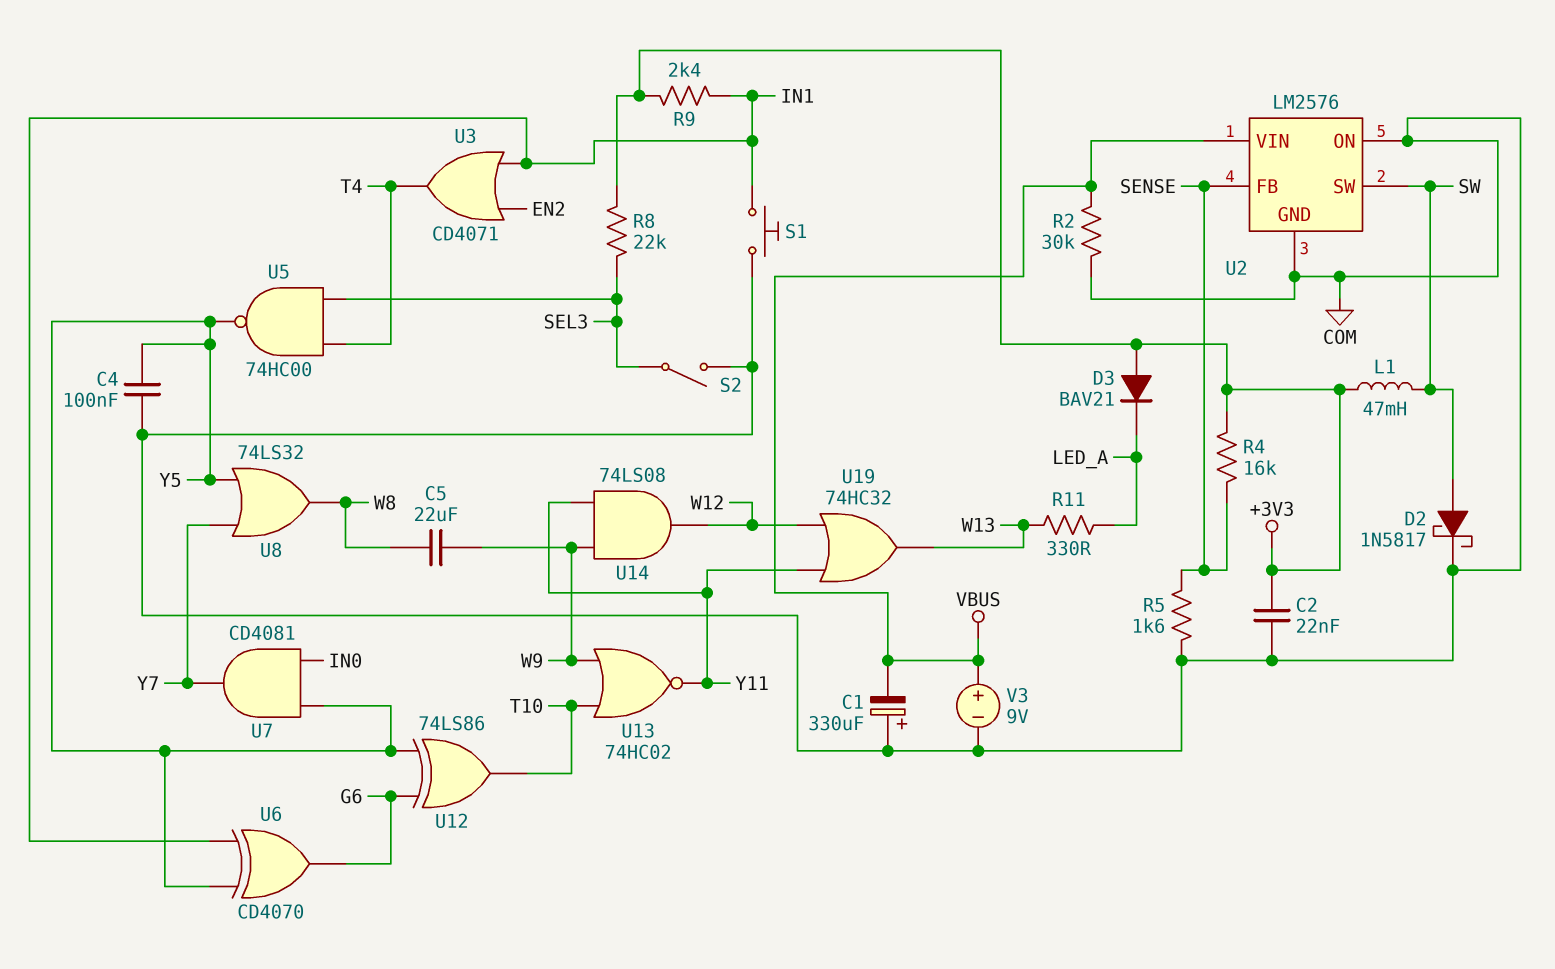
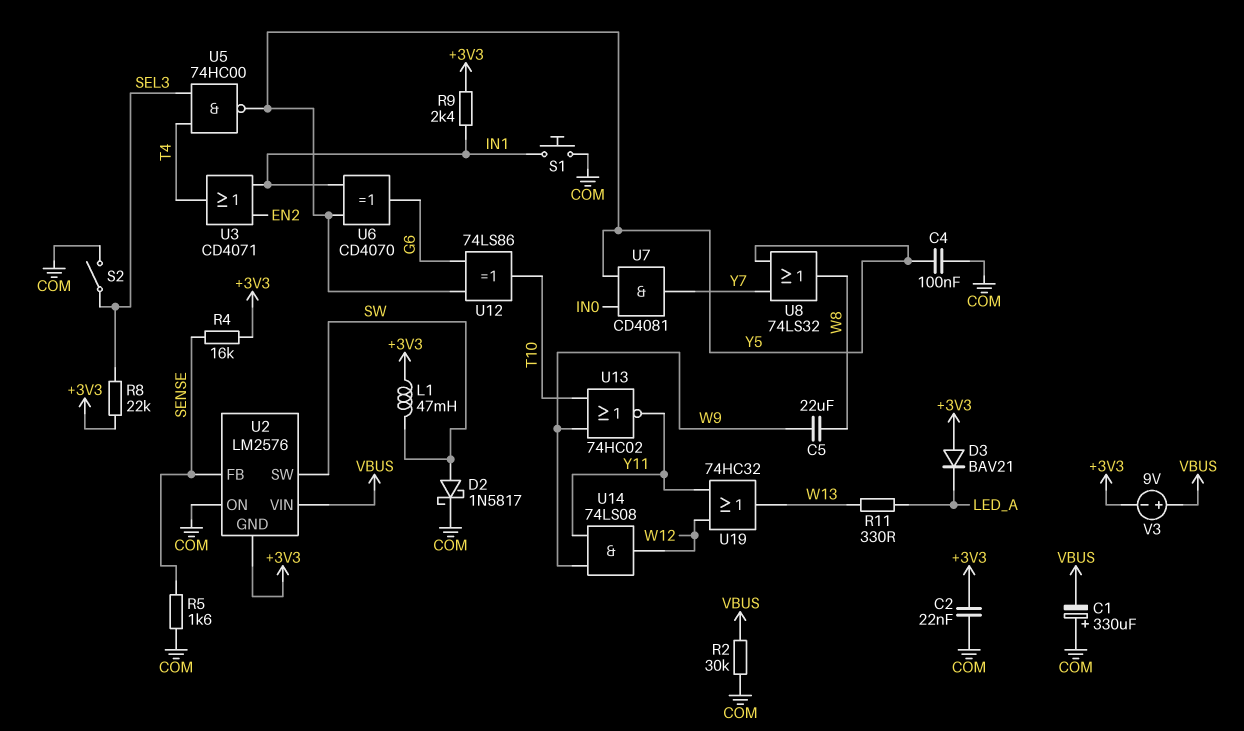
U2 pin GND: COM -> +3V3
V3: 9V (plus VBUS, minus COM) -> 9V (plus VBUS, minus +3V3)

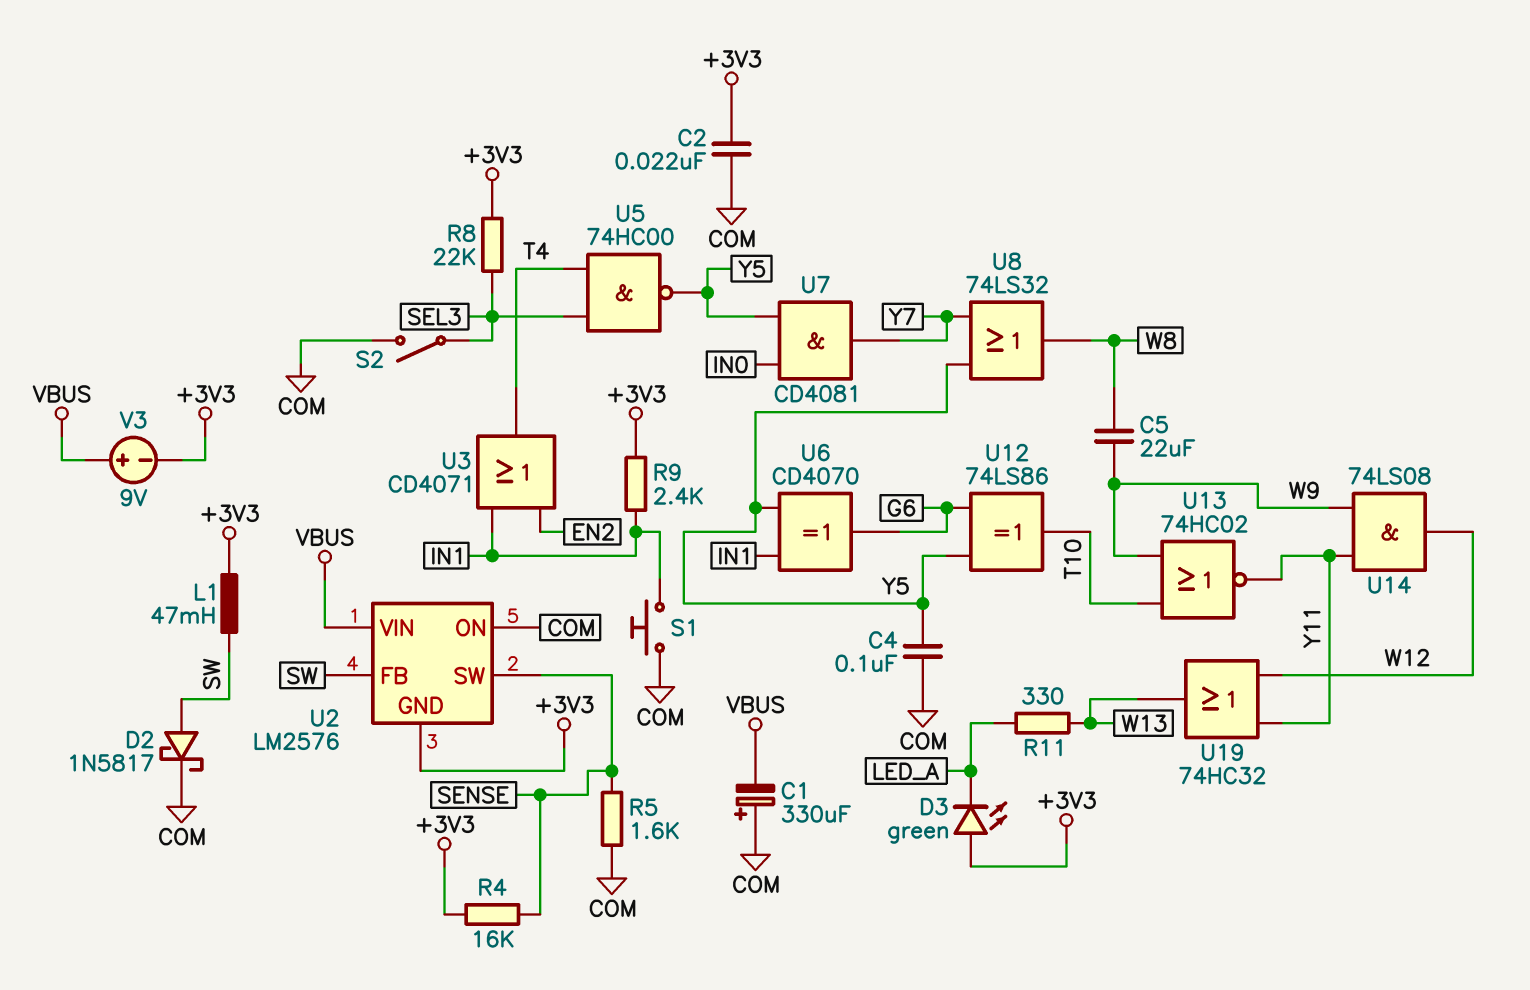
D3: diode BAV21 (A +3V3, K LED_A) -> LED green (A +3V3, K LED_A)
R2: 30k (COM, VBUS) -> none
U2 pin FB: SENSE -> SW
U2 pin SW: SW -> SENSE

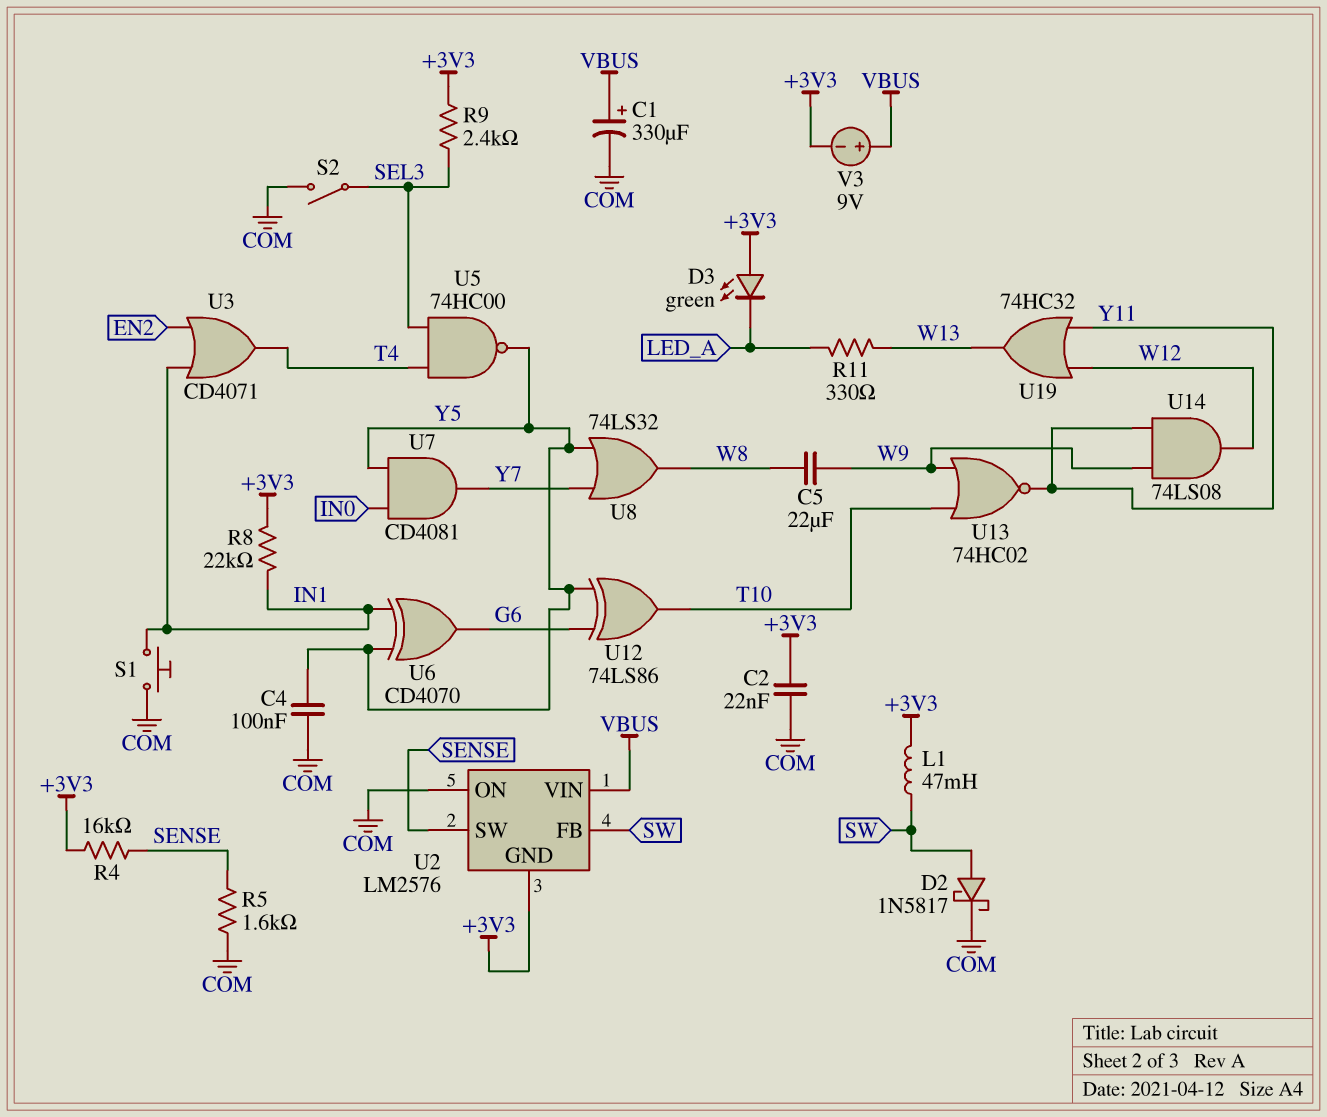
C1: 330uF (plus COM, minus VBUS) -> 330uF (plus VBUS, minus COM)
R8: 22k (+3V3, SEL3) -> 22k (+3V3, IN1)
R9: 2.4k (+3V3, IN1) -> 2.4k (+3V3, SEL3)

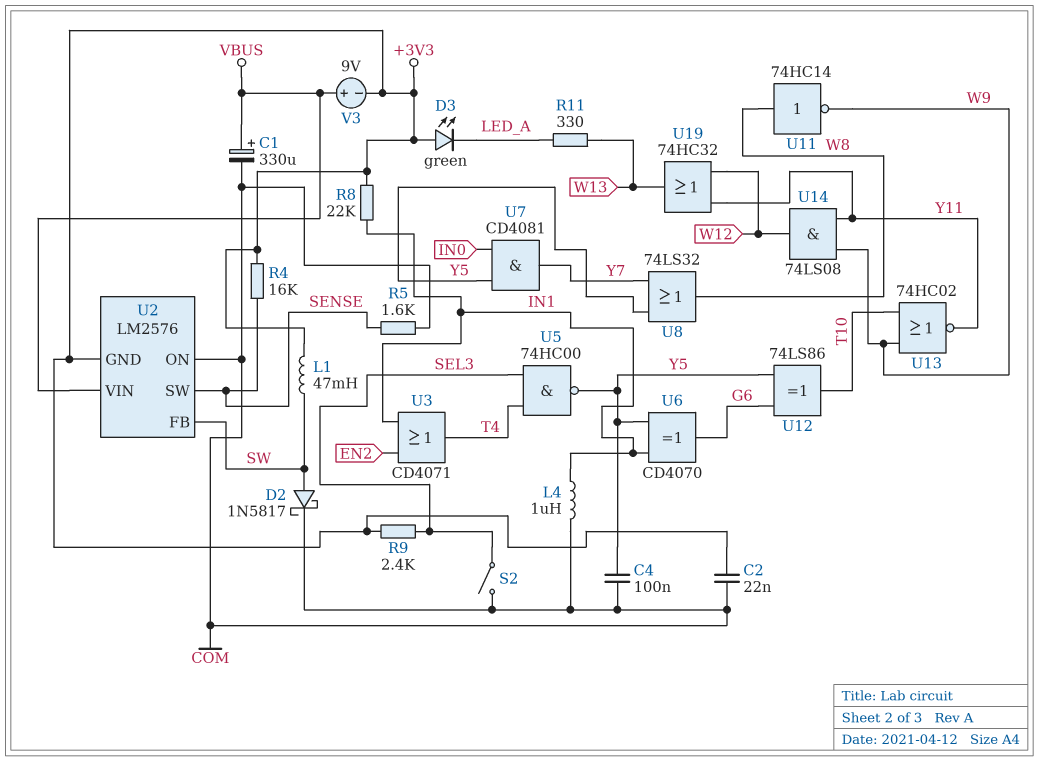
C5: 22uF (W8, W9) -> none
L4: none -> 1uH (COM, IN1)
S1: button (COM, IN1) -> none
U11: none -> NOT 74HC14 (in W8, out W9)

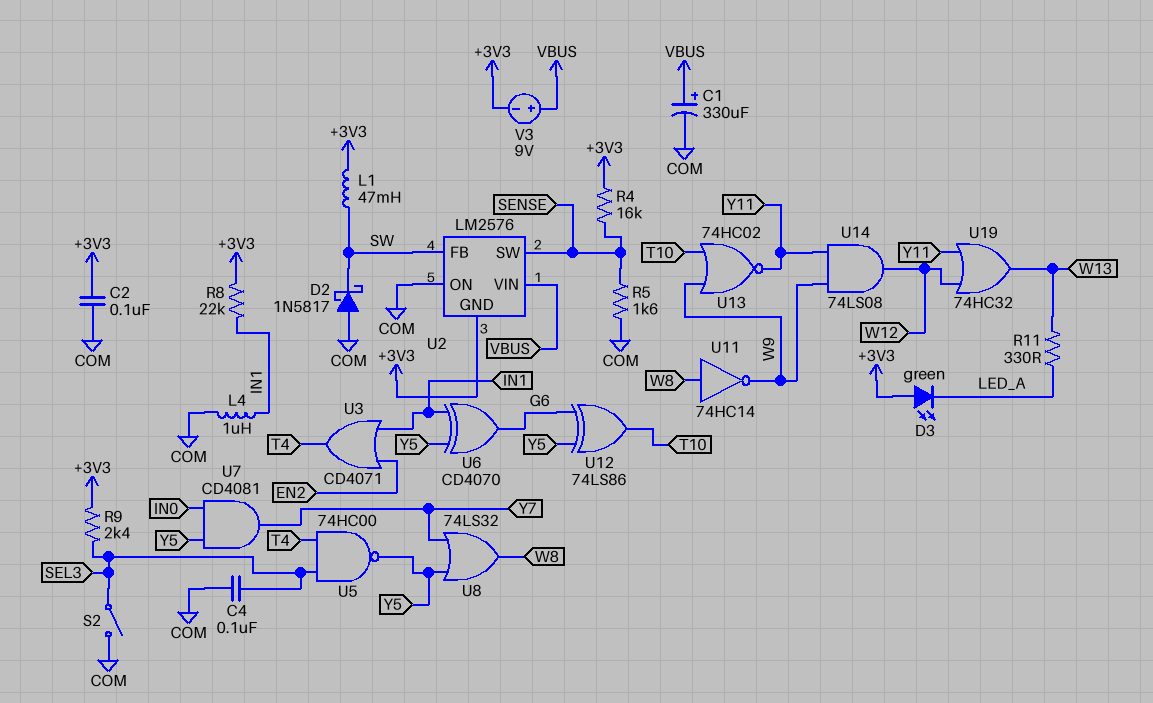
C2: 22nF (+3V3, COM) -> 100nF (+3V3, COM)
C4: 100nF (COM, Y5) -> 100nF (COM, SEL3)
D2: schottky 1N5817 (A SW, K COM) -> schottky 1N5817 (A COM, K SW)

